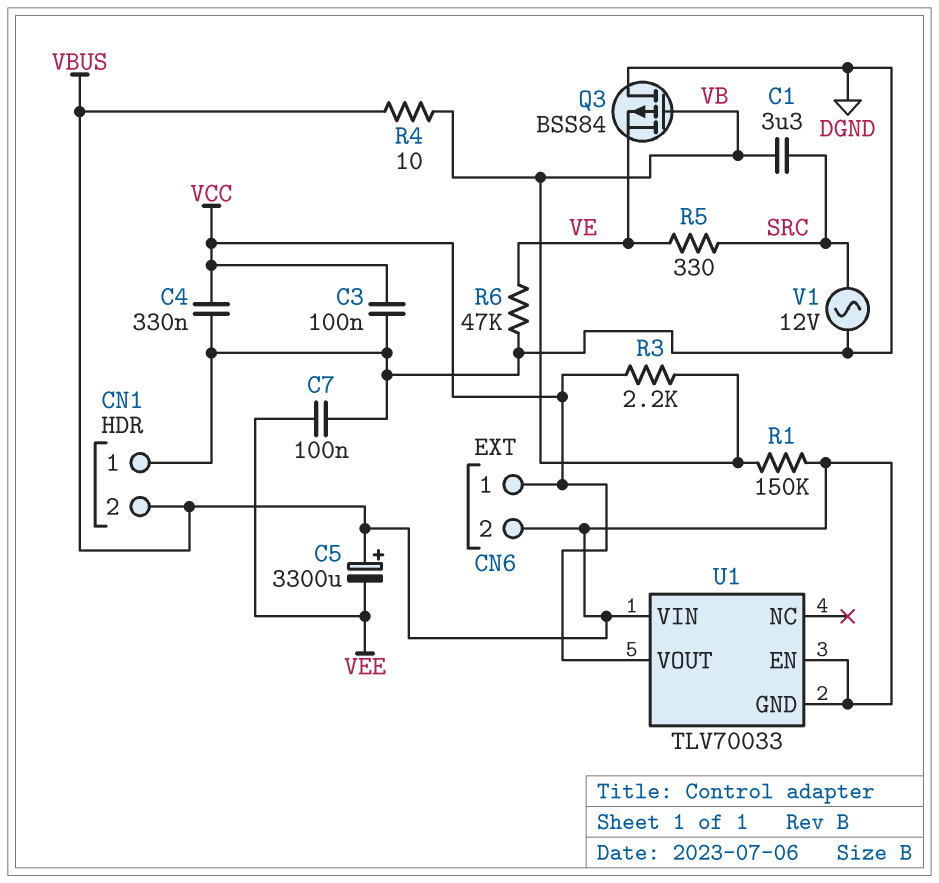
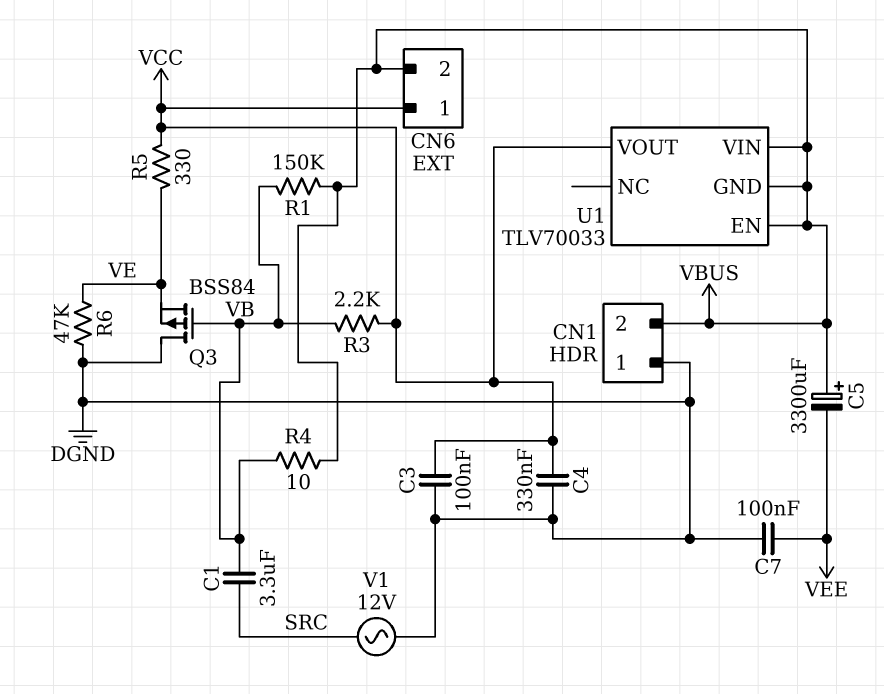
R5: 330 (SRC, VE) -> 330 (VCC, VE)

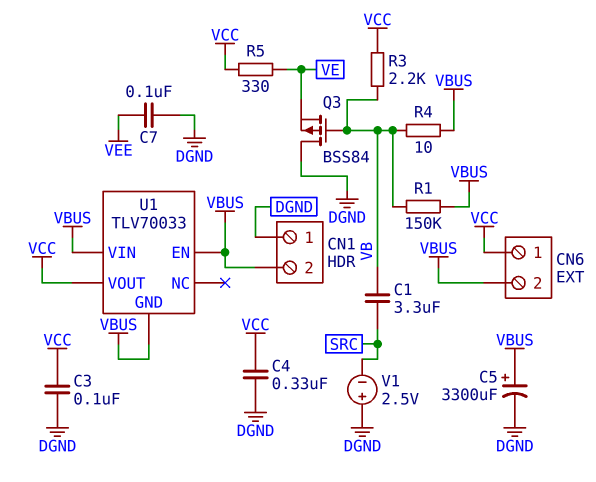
C5: 3300uF (plus VBUS, minus VEE) -> 3300uF (plus VBUS, minus DGND)
R6: 47k (DGND, VE) -> none
V1: AC 12V (DGND, SRC) -> 2.5V (plus DGND, minus SRC)

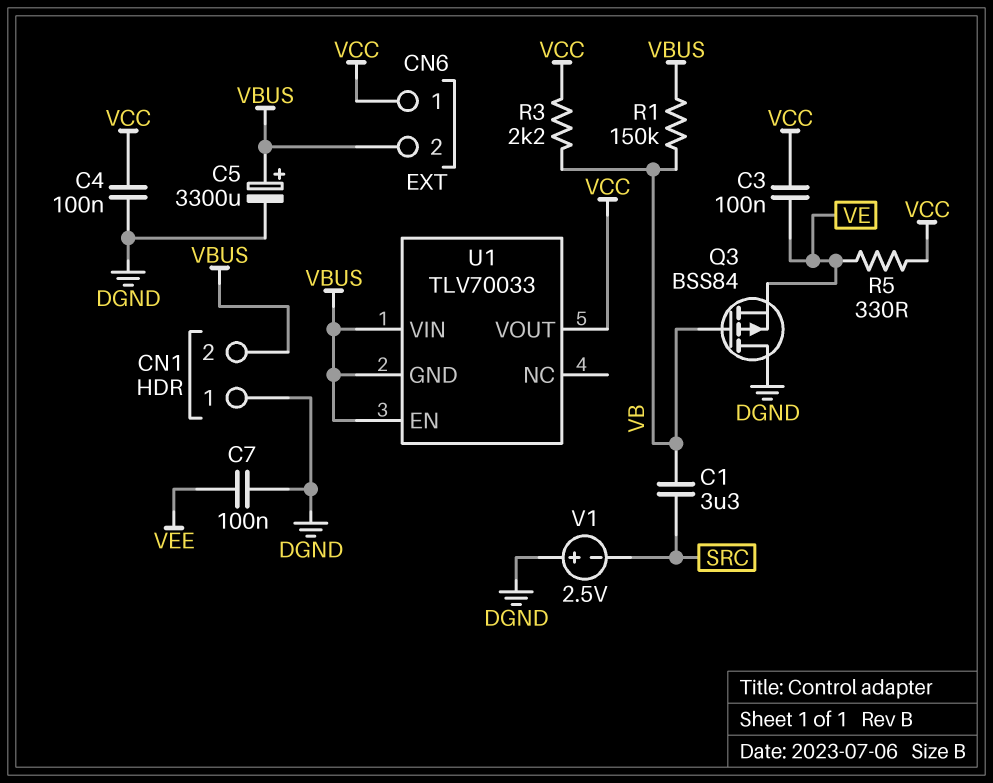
C3: 100nF (DGND, VCC) -> 100nF (VCC, VE)
C4: 330nF (DGND, VCC) -> 100nF (DGND, VCC)
R4: 10 (VB, VBUS) -> none

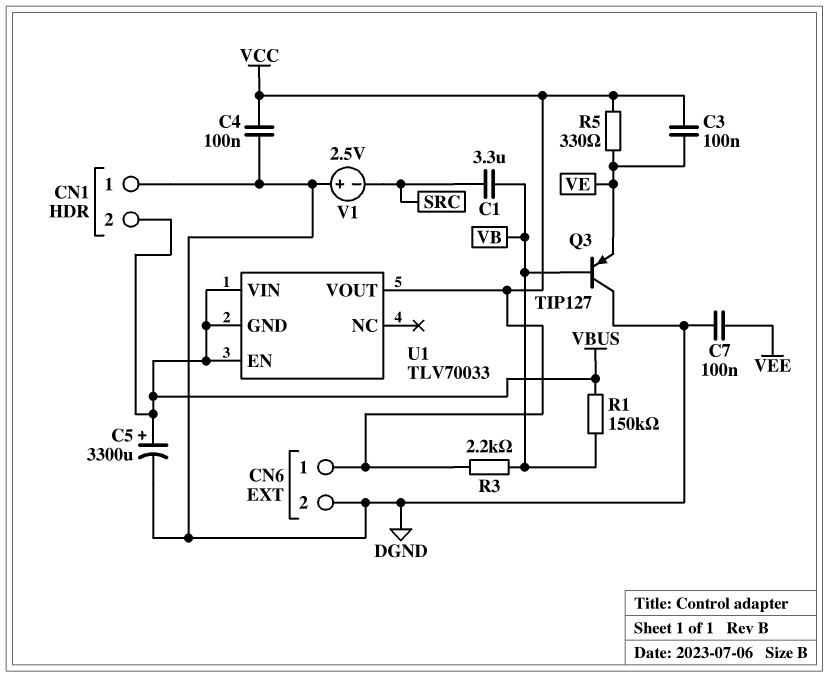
CN6 pin 2: VBUS -> DGND
Q3: PMOS BSS84 (G VB, D DGND, S VE) -> PNP TIP127 (B VB, C DGND, E VE)

